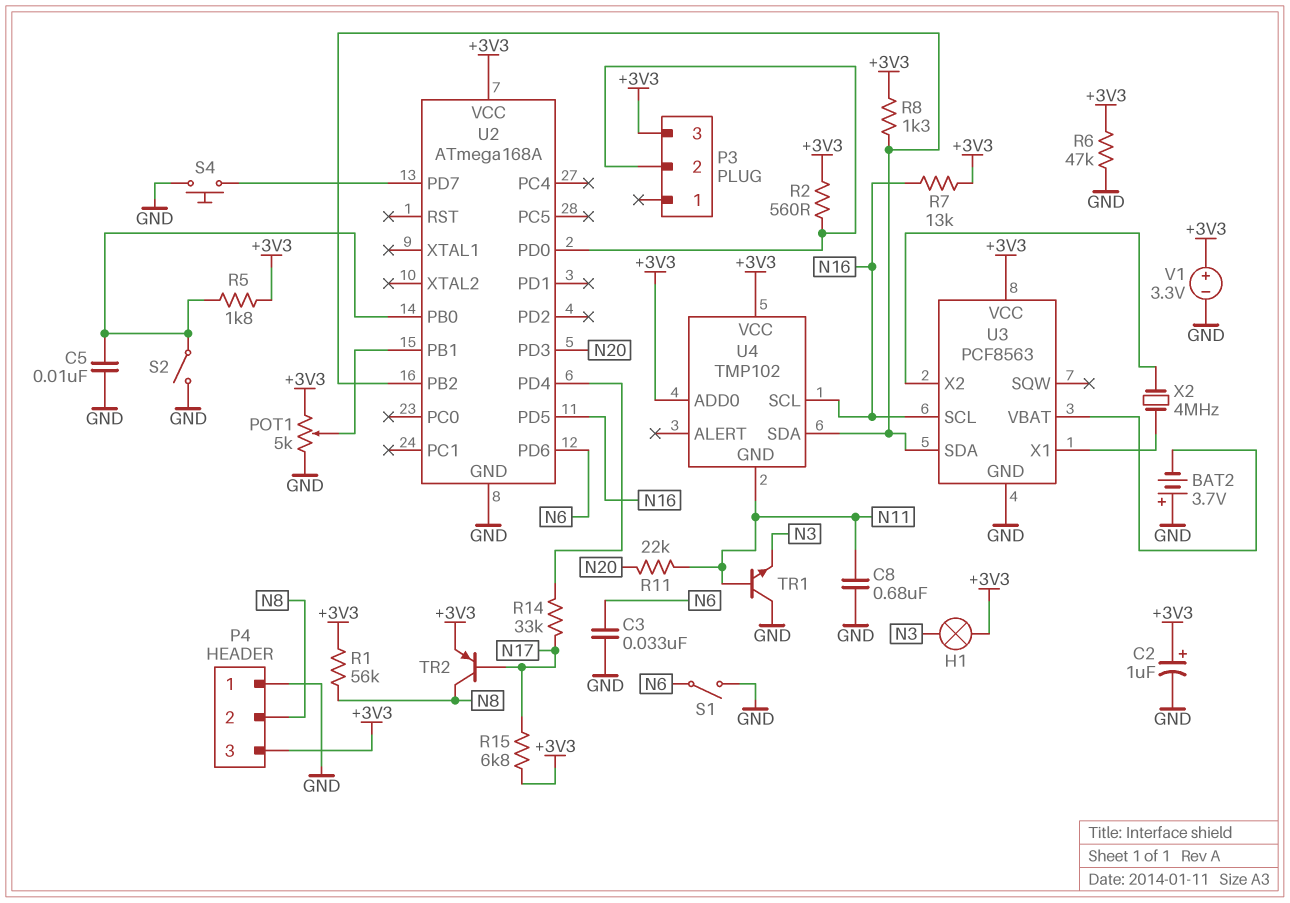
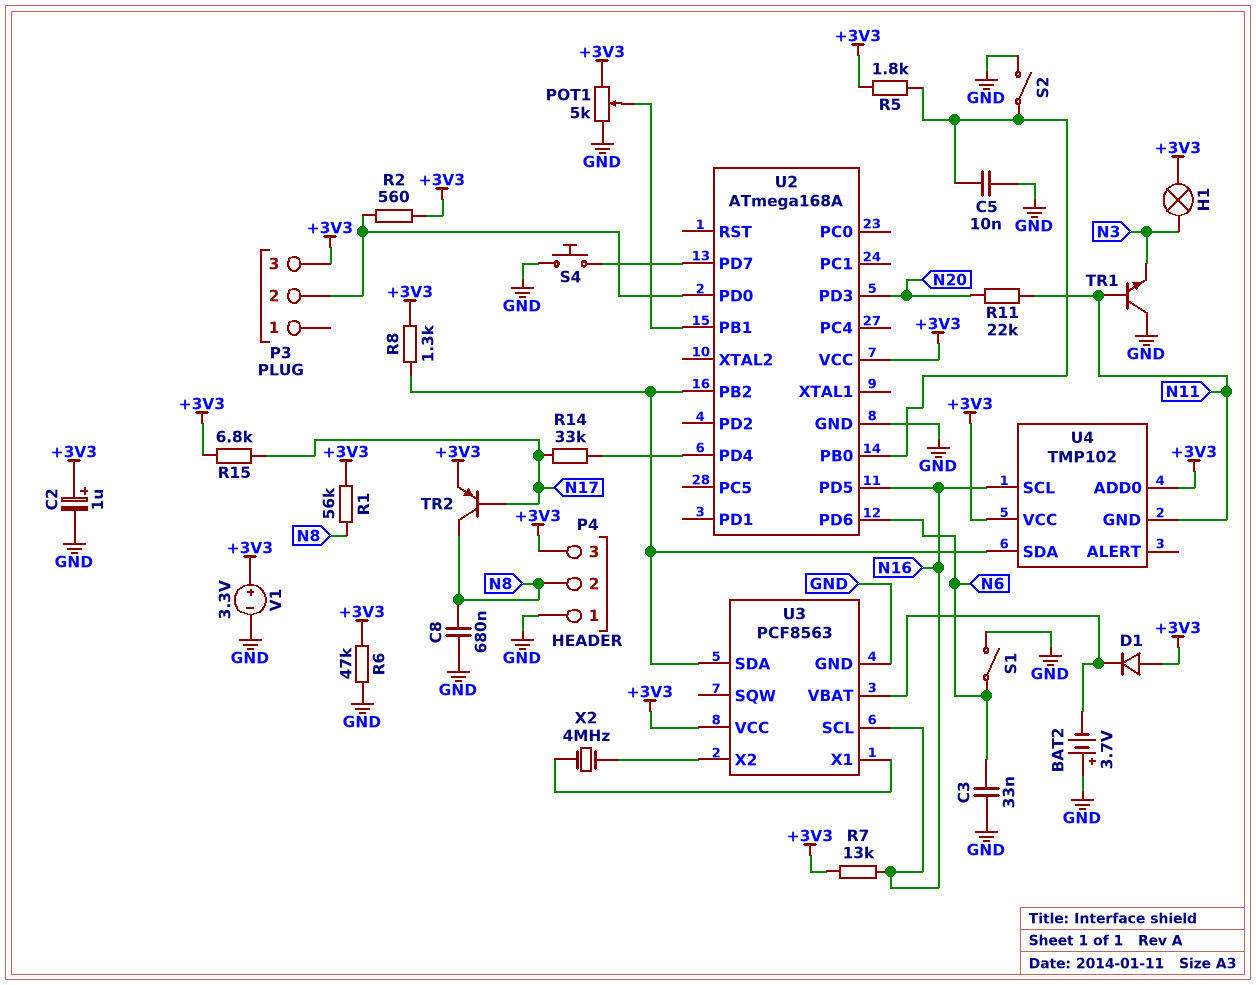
C8: 680nF (GND, N11) -> 680nF (GND, N8)
D1: none -> diode (A +3V3, K U3/VBAT)

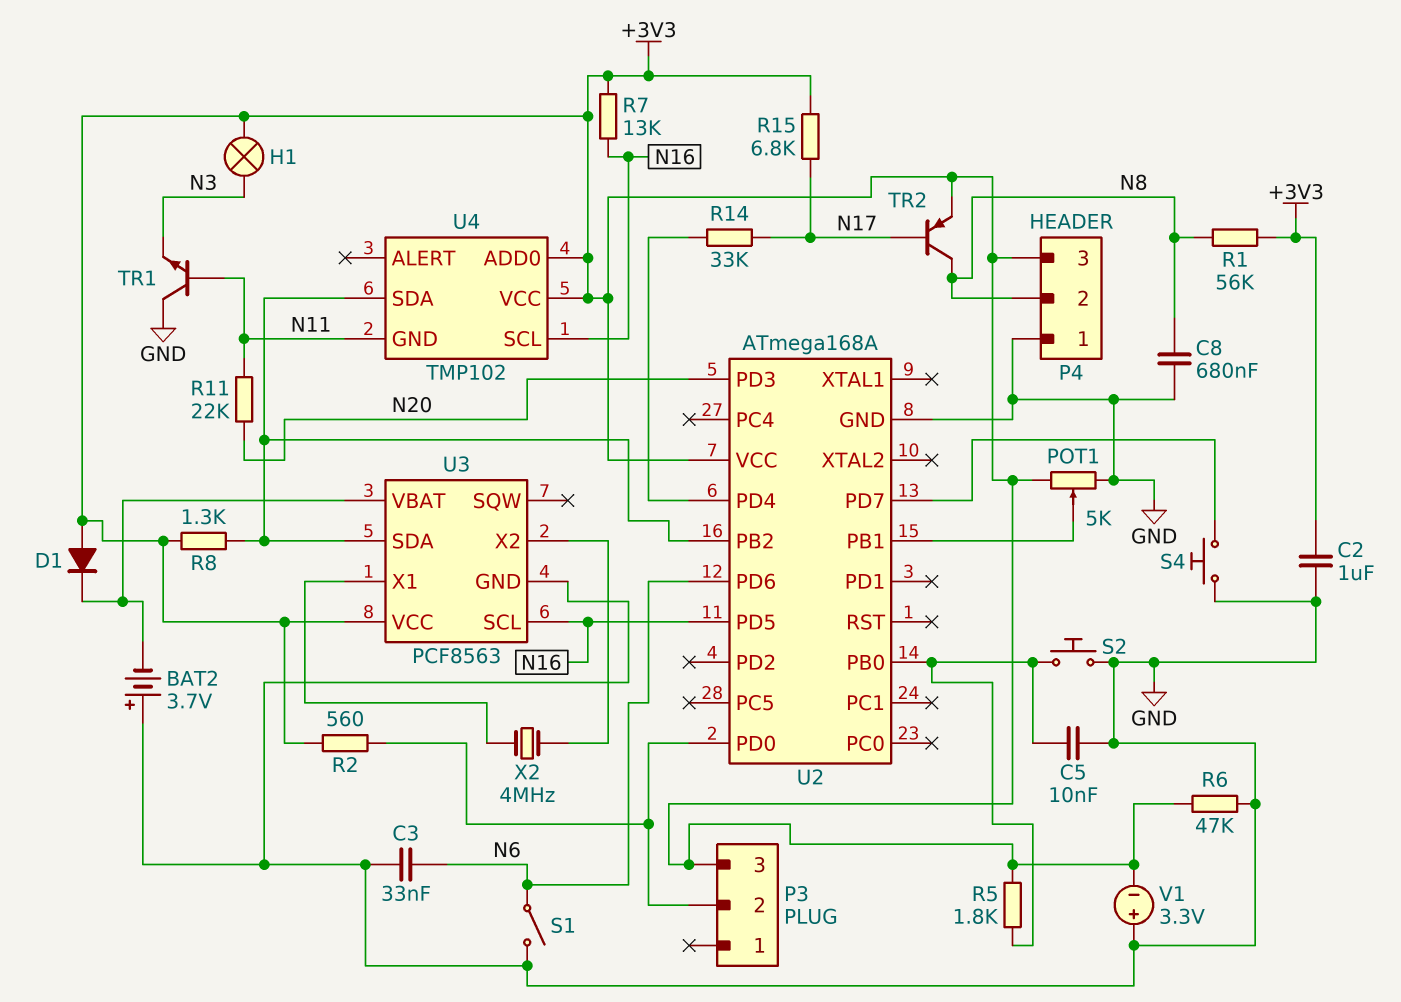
C2: 1uF (plus +3V3, minus GND) -> 1uF (+3V3, GND)
S2: switch (GND, U2/PB0) -> button (GND, U2/PB0)
V1: 3.3V (plus +3V3, minus GND) -> 3.3V (plus GND, minus +3V3)

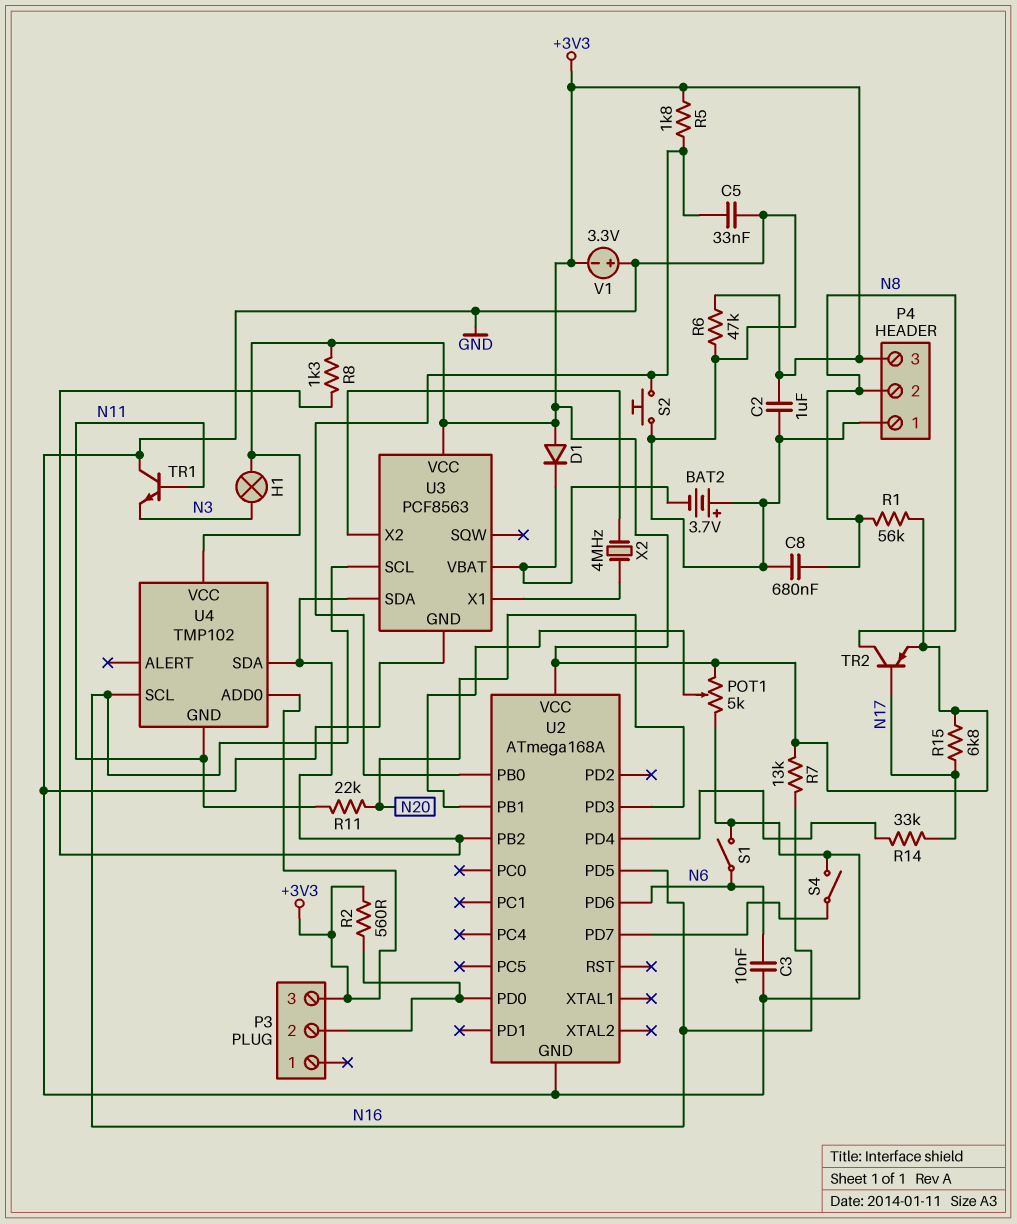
C3: 33nF (GND, N6) -> 10nF (GND, N6)
C5: 10nF (GND, U2/PB0) -> 33nF (GND, U2/PB0)
S4: button (GND, U2/PD7) -> switch (GND, U2/PD7)

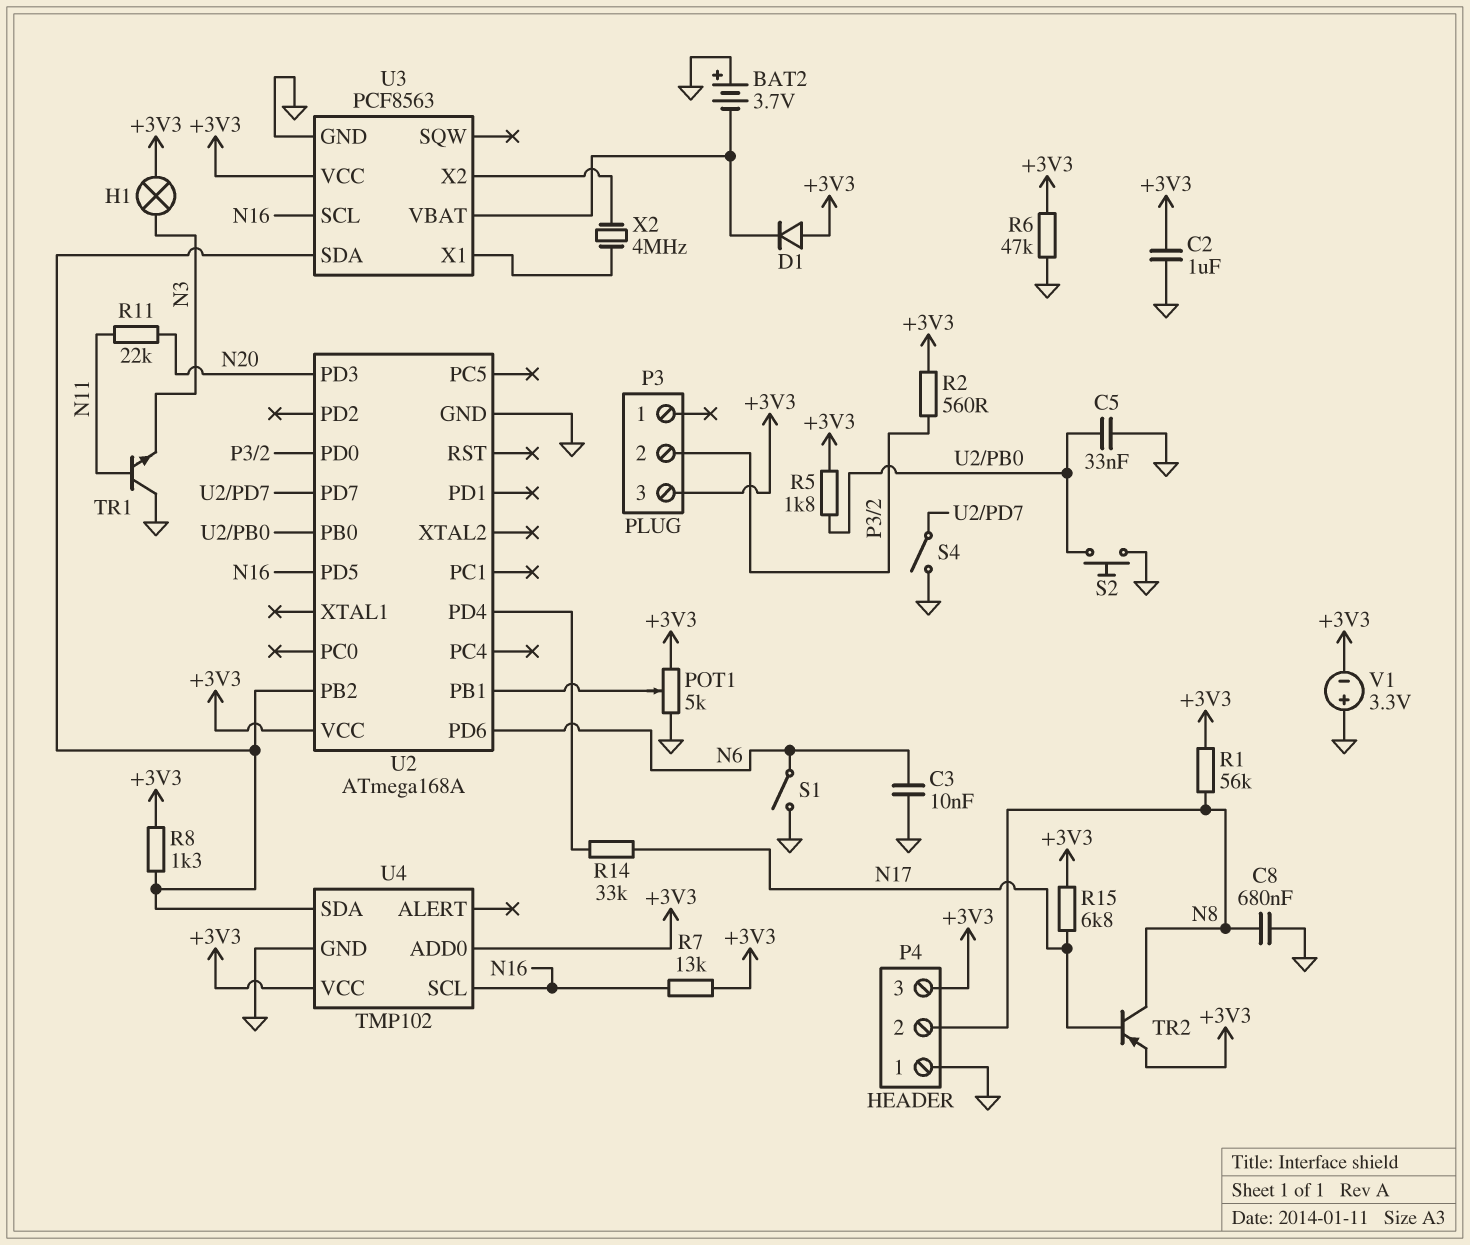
U4 pin GND: N11 -> GND

